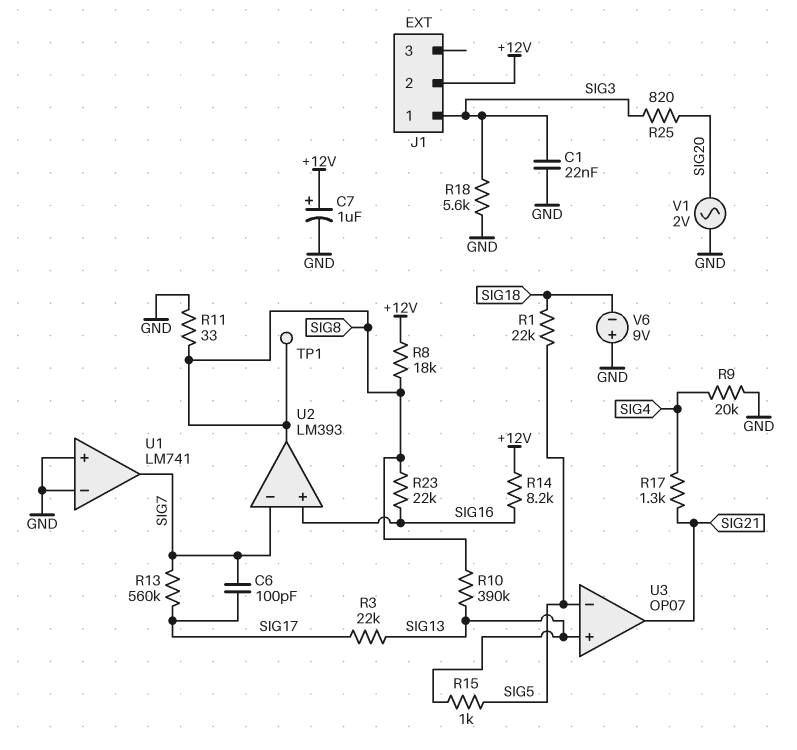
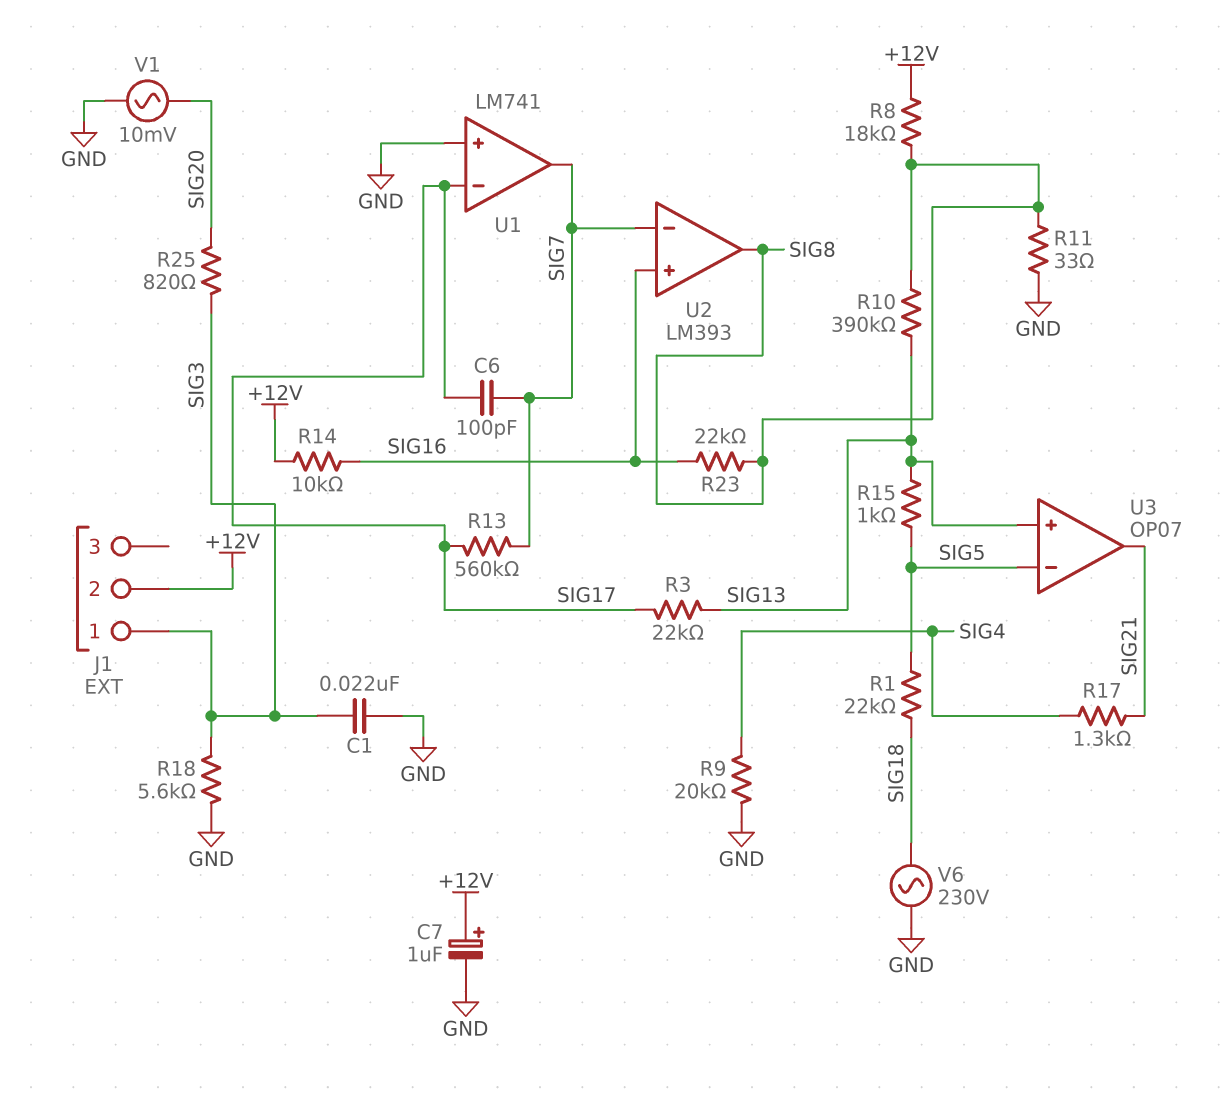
R14: 8.2k (+12V, SIG16) -> 10k (+12V, SIG16)
TP1: test point (SIG8) -> none
U1 pin in-: GND -> SIG17
V1: AC 2V (GND, SIG20) -> AC 10mV (GND, SIG20)
V6: 9V (plus GND, minus SIG18) -> AC 230V (GND, SIG18)

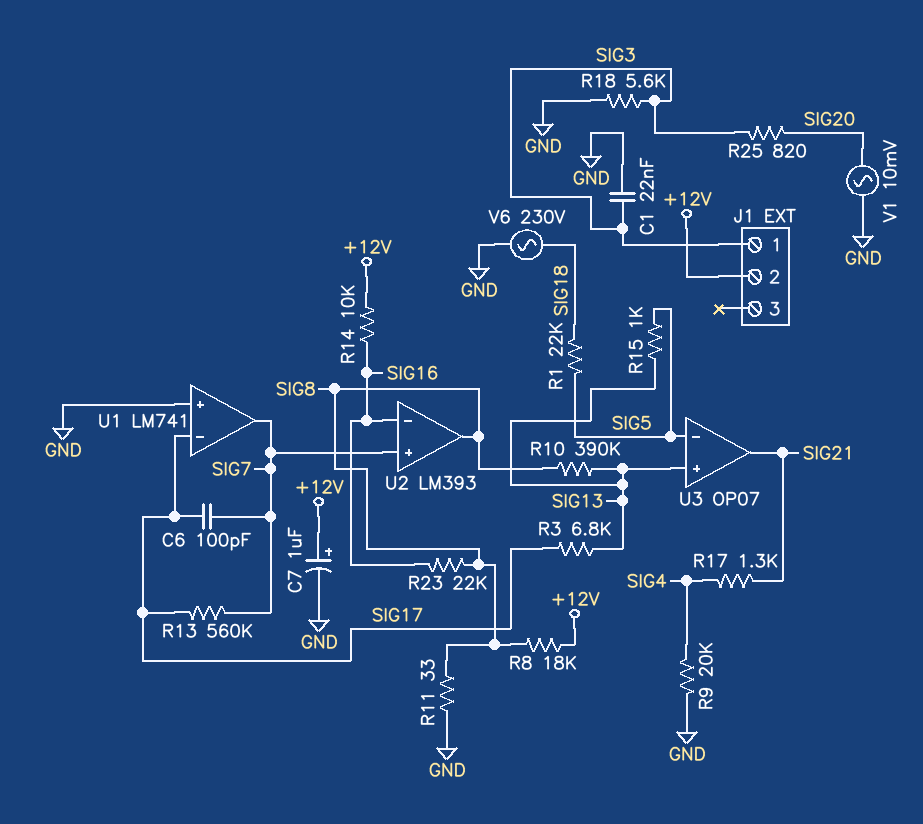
R3: 22k (SIG13, SIG17) -> 6.8k (SIG13, SIG17)
U2 pin in+: SIG16 -> SIG7
U2 pin in-: SIG7 -> SIG16

